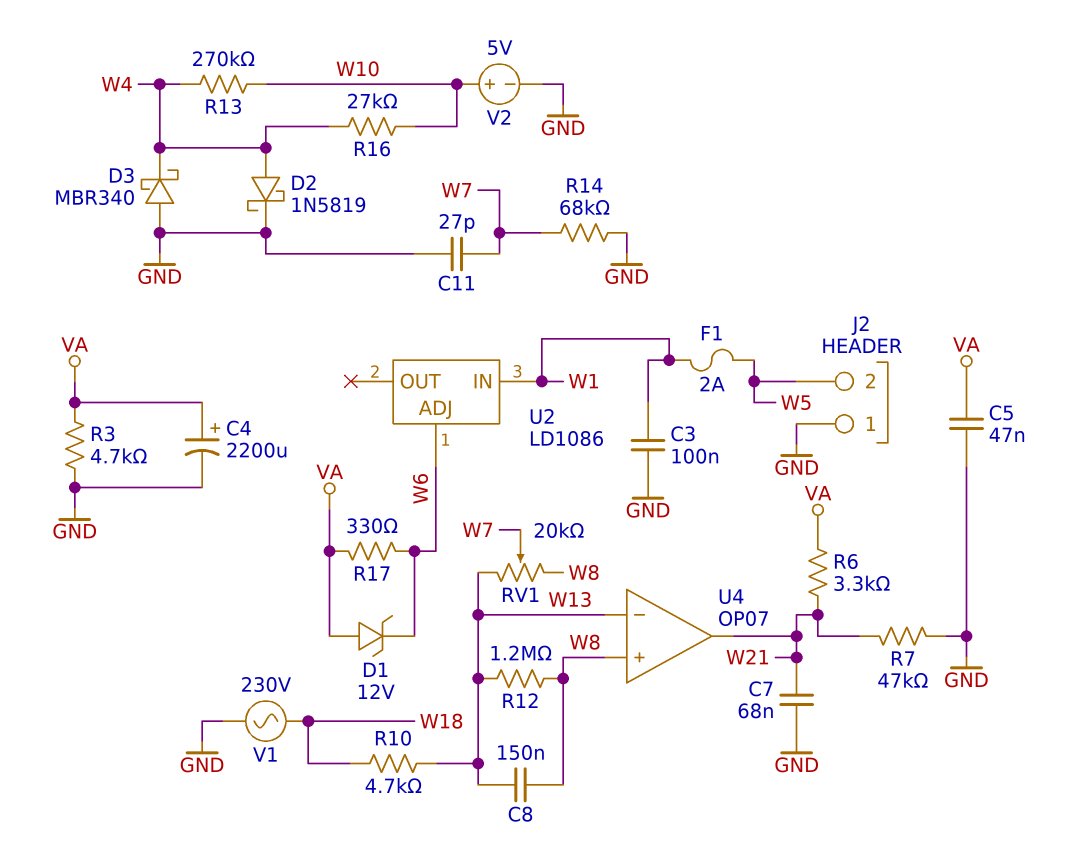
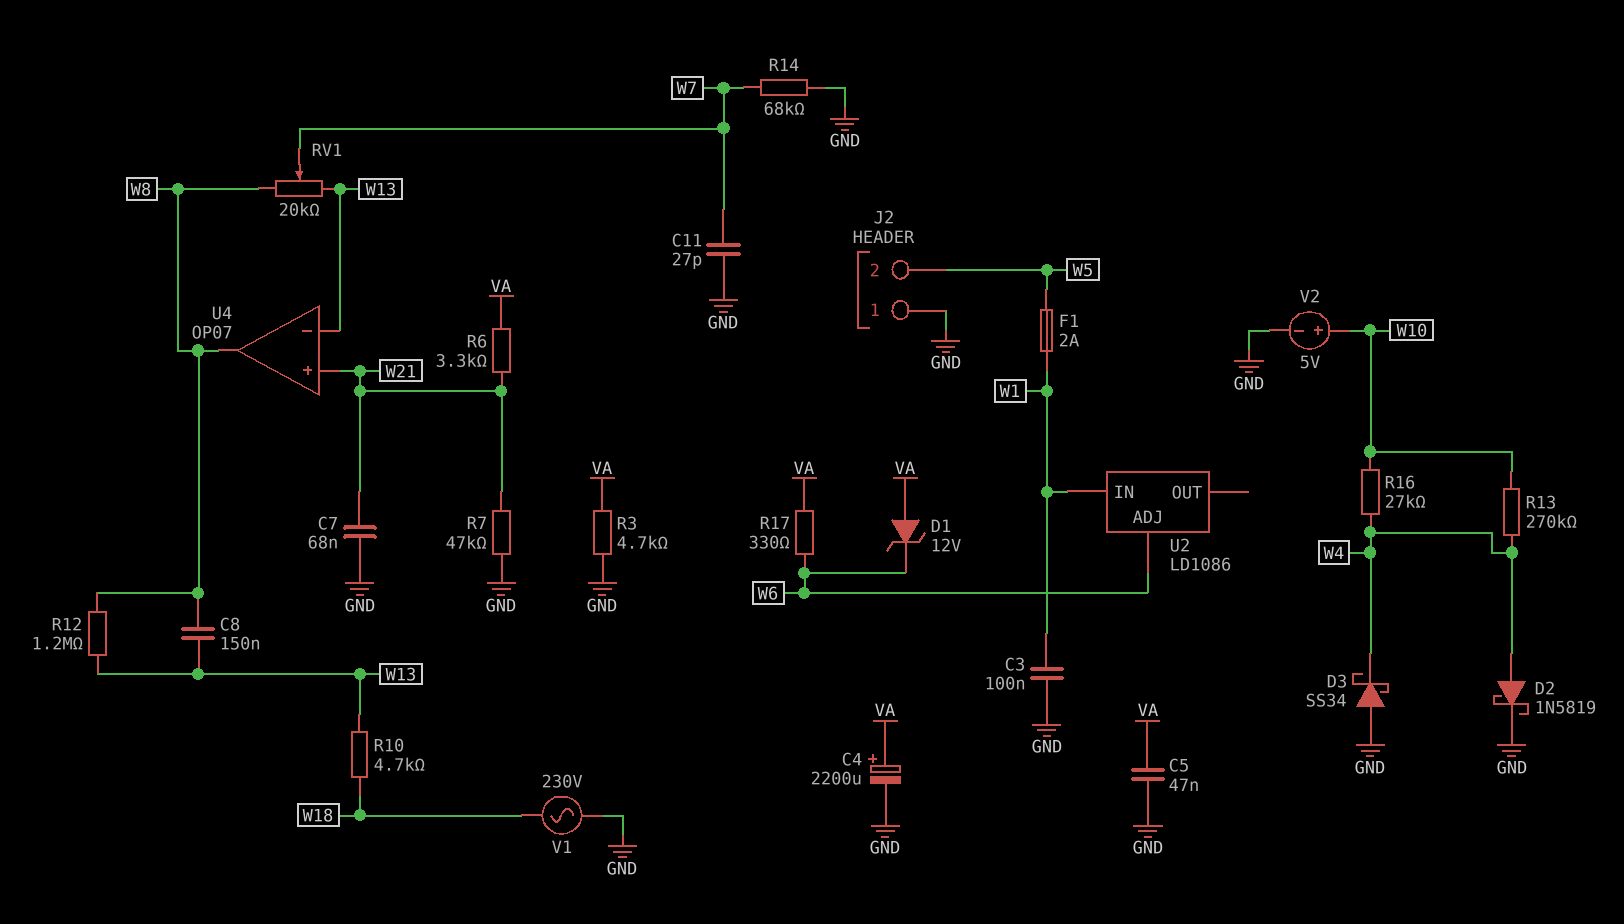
D3: schottky MBR340 (A GND, K W4) -> schottky SS34 (A GND, K W4)
U4 pin in+: W8 -> W21
U4 pin out: W21 -> W8

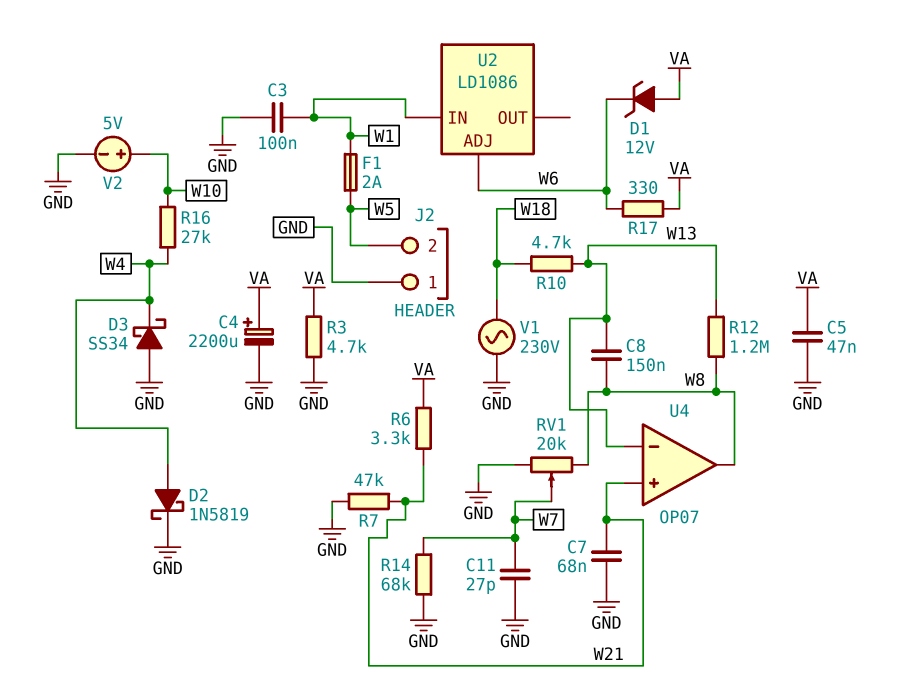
R13: 270k (W4, W10) -> none
RV1: 20k (W8, W13, wiper W7) -> 20k (GND, W8, wiper W7)

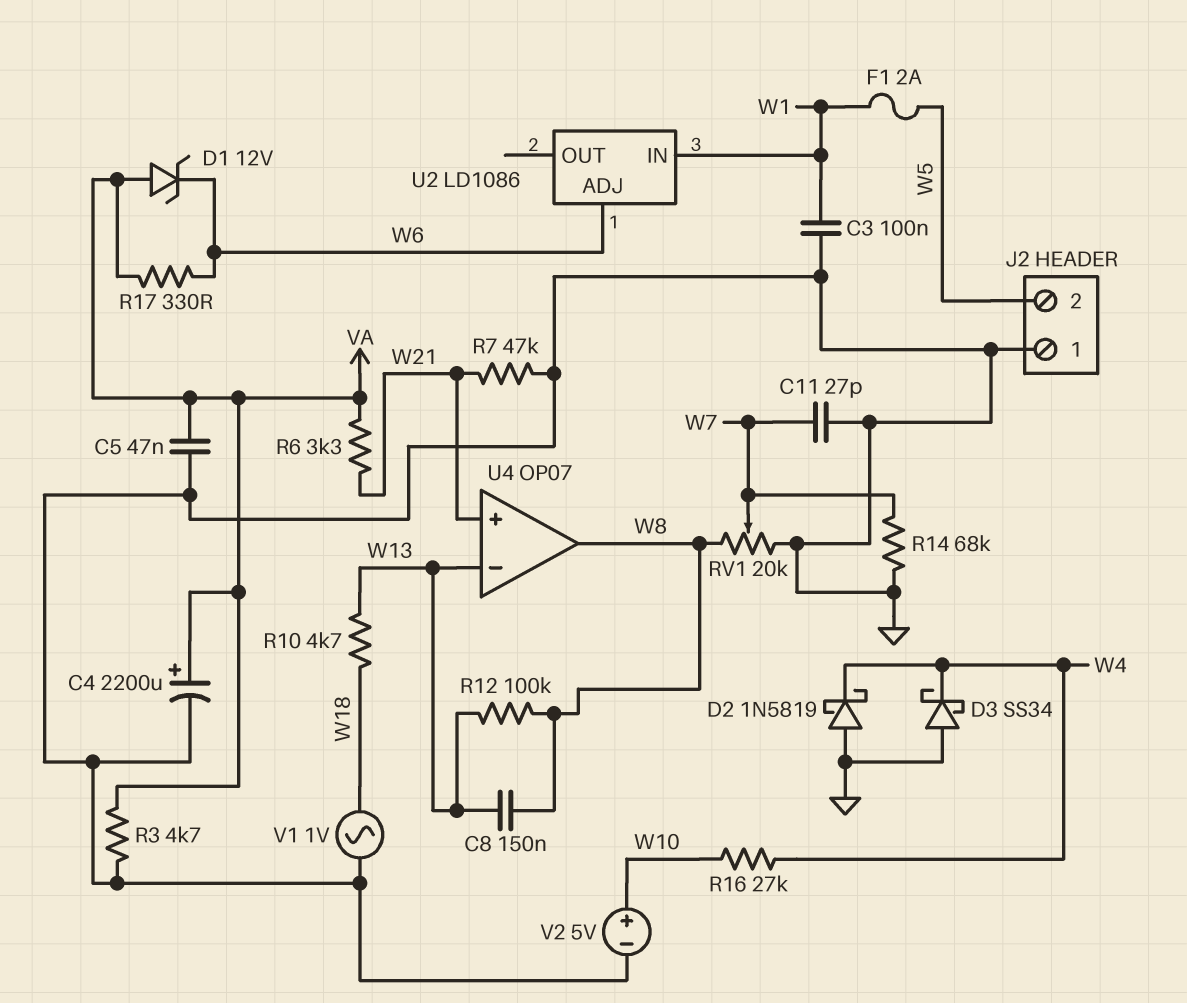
C7: 68nF (GND, W21) -> none
D2: schottky 1N5819 (A W4, K GND) -> schottky 1N5819 (A GND, K W4)
R12: 1.2M (W8, W13) -> 100k (W8, W13)
V1: AC 230V (GND, W18) -> AC 1V (GND, W18)

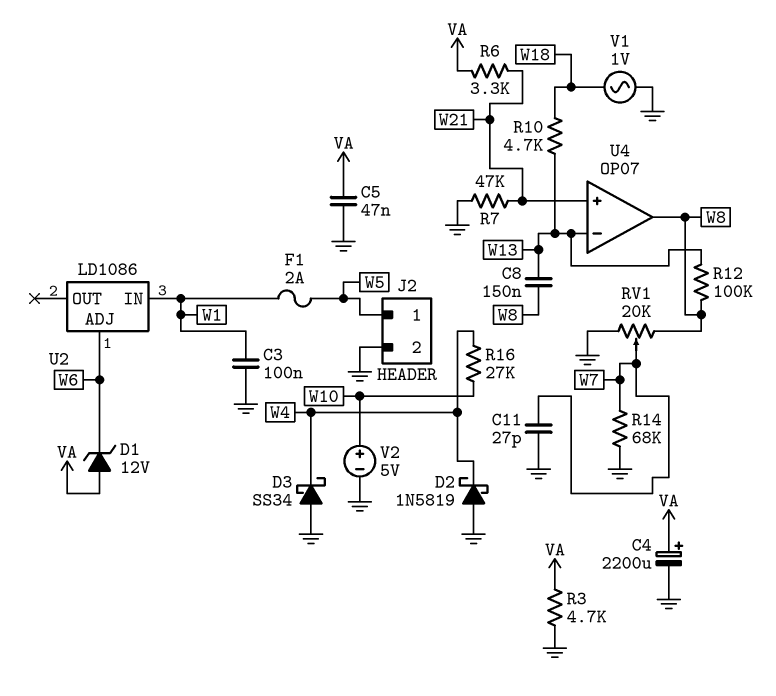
J2 pin 1: GND -> W5
J2 pin 2: W5 -> GND
R17: 330 (VA, W6) -> none

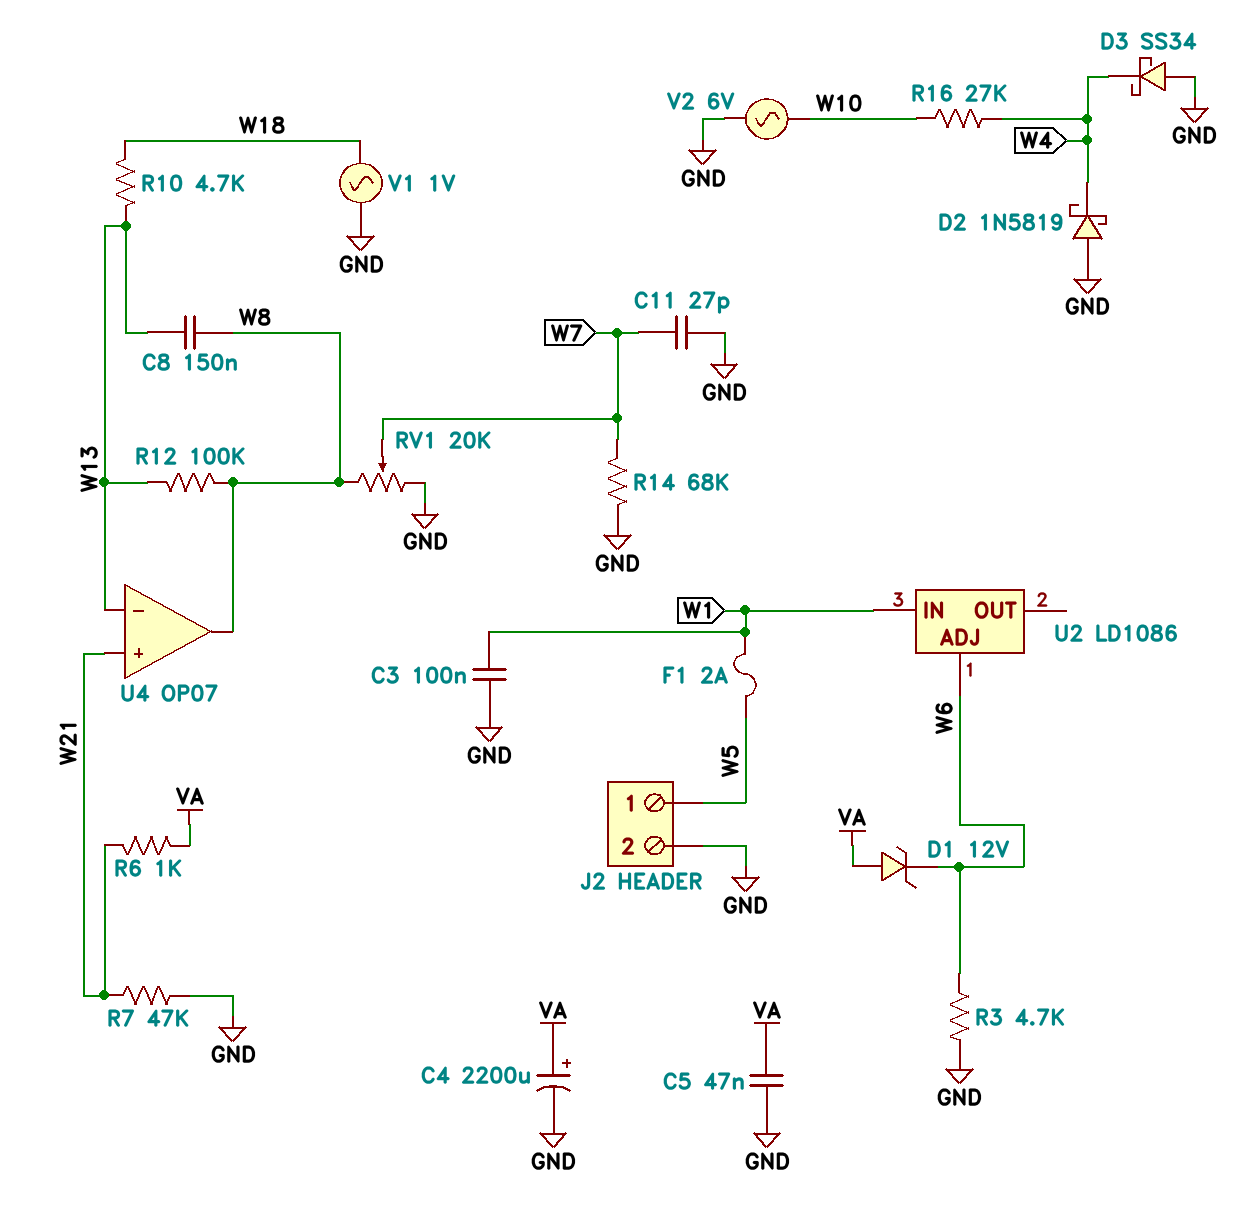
R3: 4.7k (GND, VA) -> 4.7k (GND, W6)
R6: 3.3k (VA, W21) -> 1k (VA, W21)
V2: 5V (plus W10, minus GND) -> AC 6V (GND, W10)

